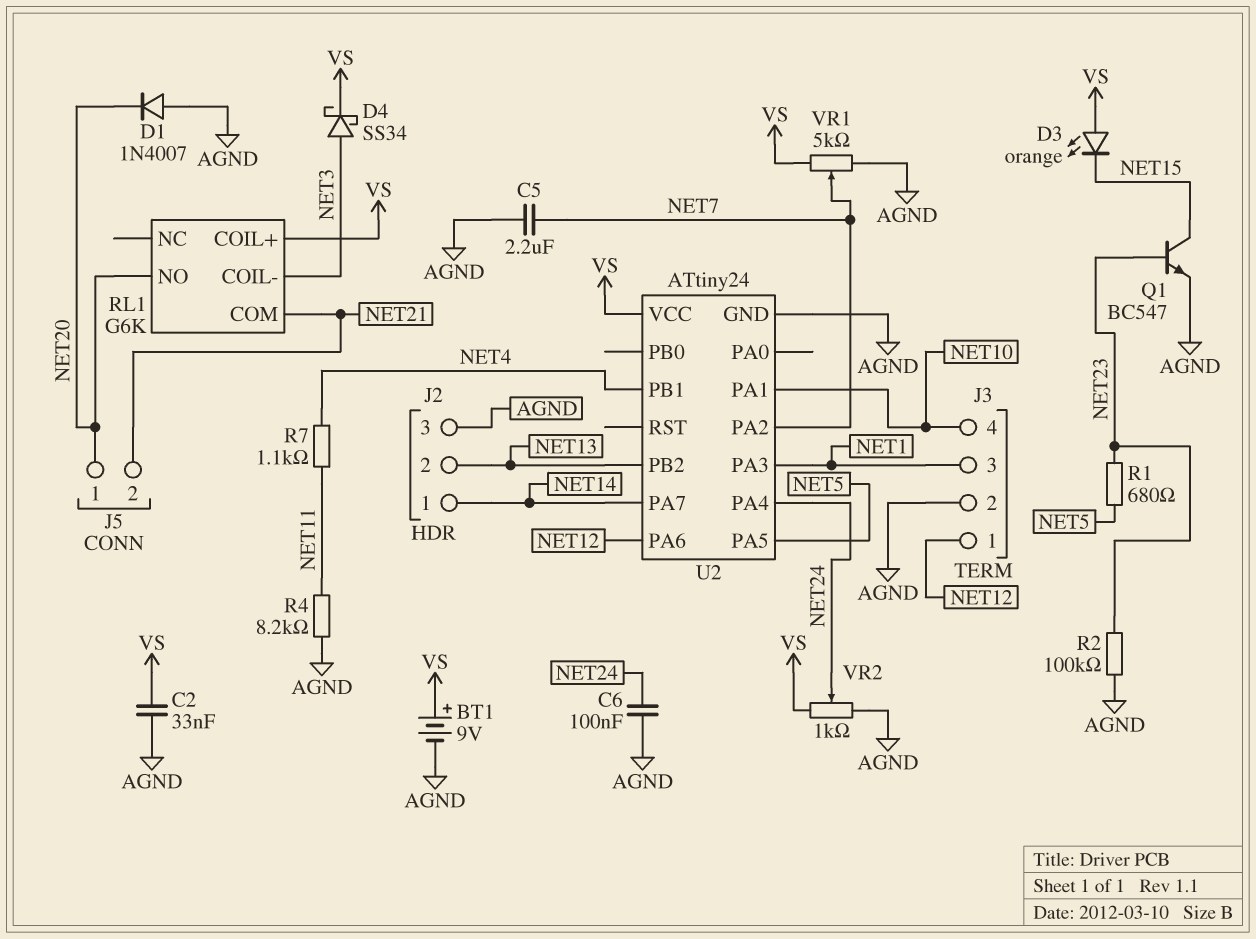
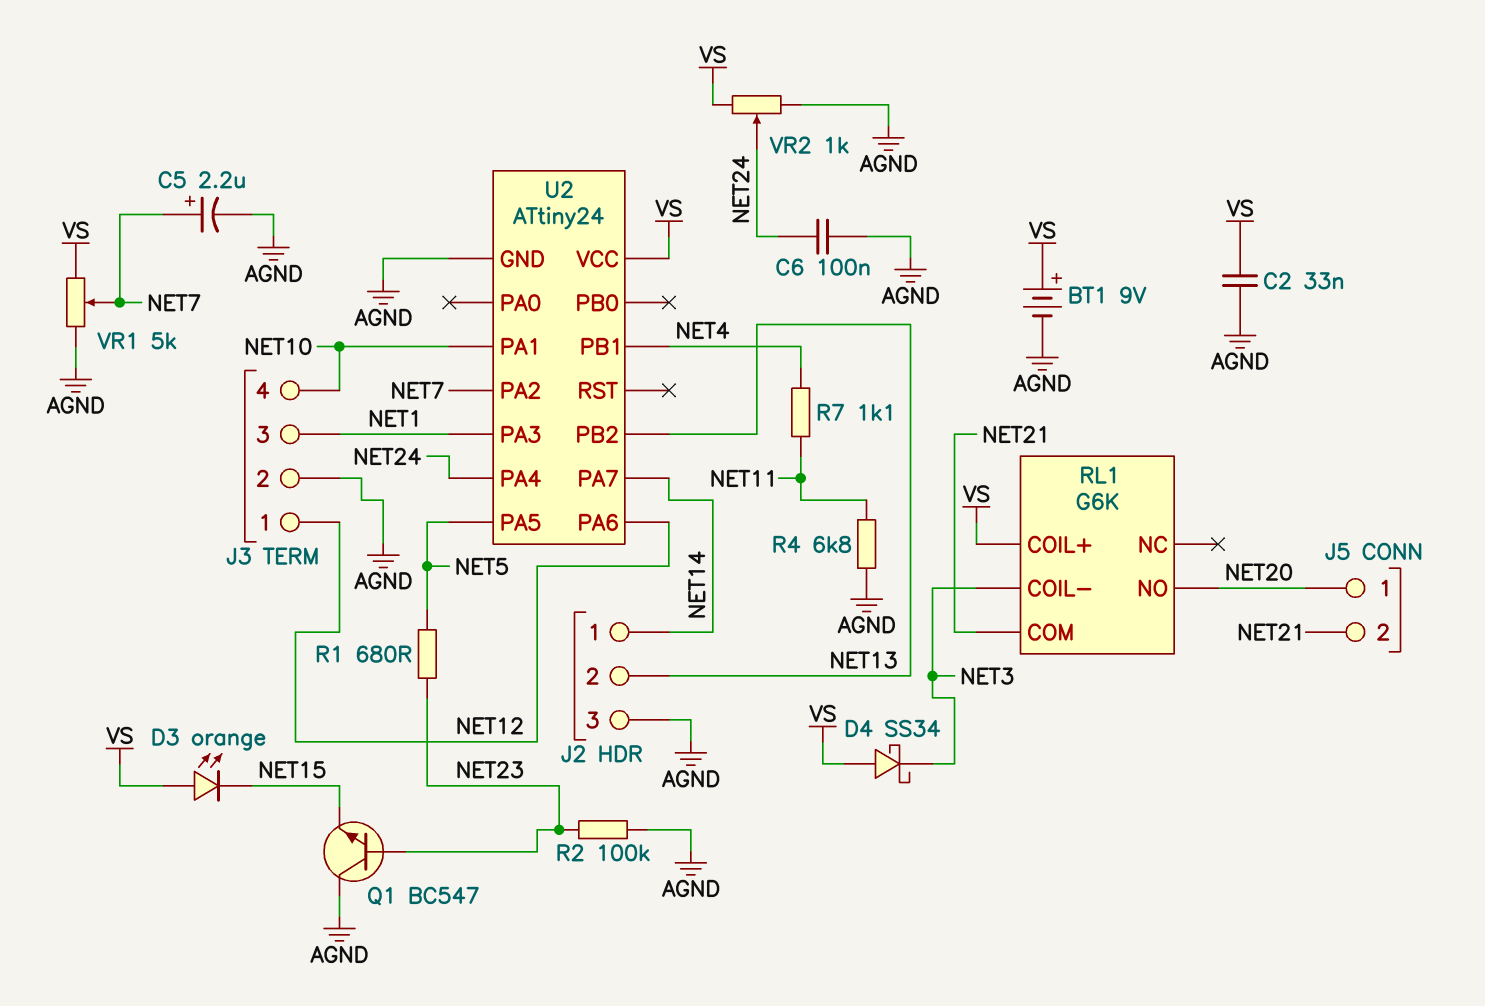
C5: 2.2uF (AGND, NET7) -> 2.2uF (plus NET7, minus AGND)
D1: diode 1N4007 (A AGND, K NET20) -> none
D4: schottky SS34 (A NET3, K VS) -> schottky SS34 (A VS, K NET3)
Q1: NPN BC547 (B NET23, C NET15, E AGND) -> NPN BC547 (B NET23, C AGND, E NET15)
R4: 8.2k (AGND, NET11) -> 6.8k (AGND, NET11)

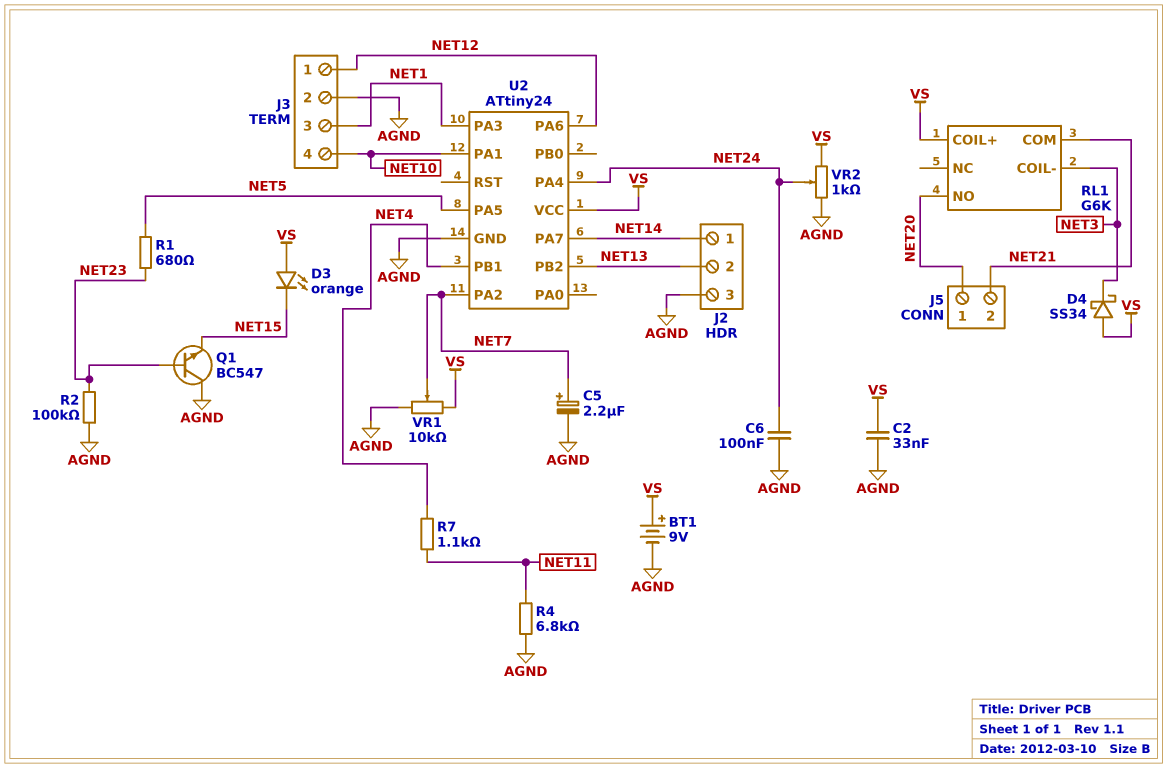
VR1: 5k (AGND, VS, wiper NET7) -> 10k (AGND, VS, wiper NET7)

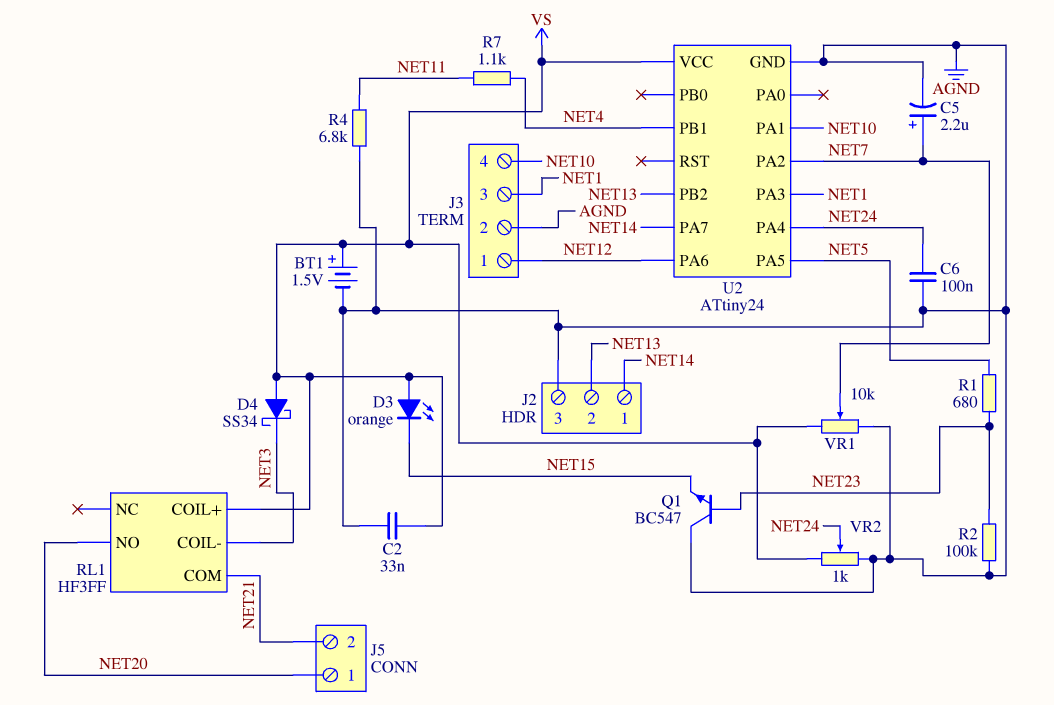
BT1: 9V (plus VS, minus AGND) -> 1.5V (plus VS, minus AGND)
RL1: G6K -> HF3FF

